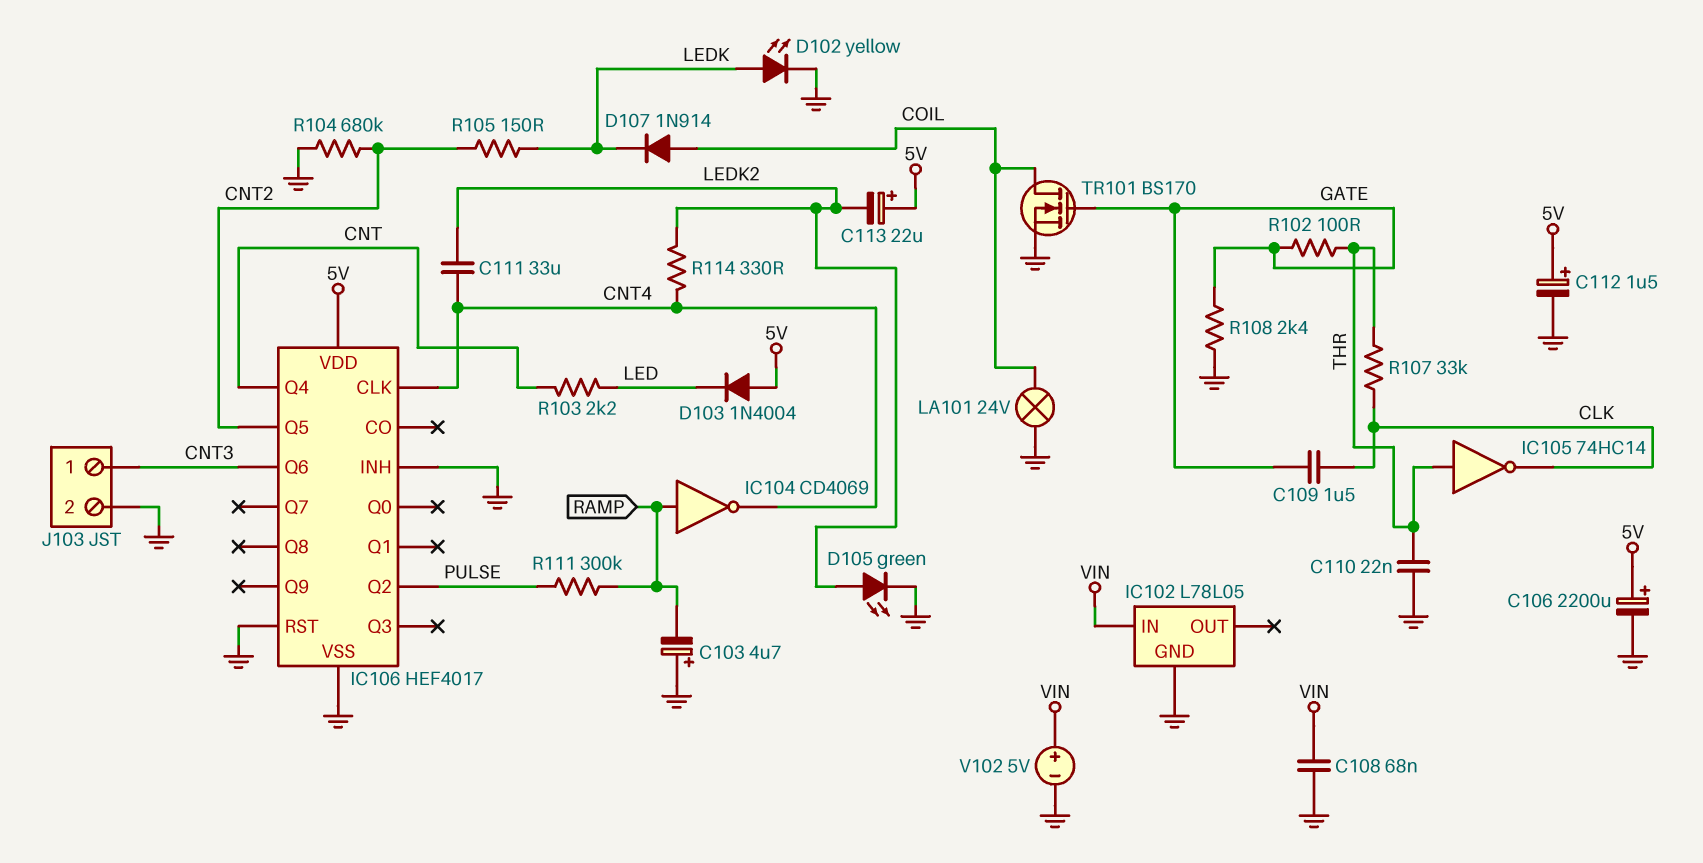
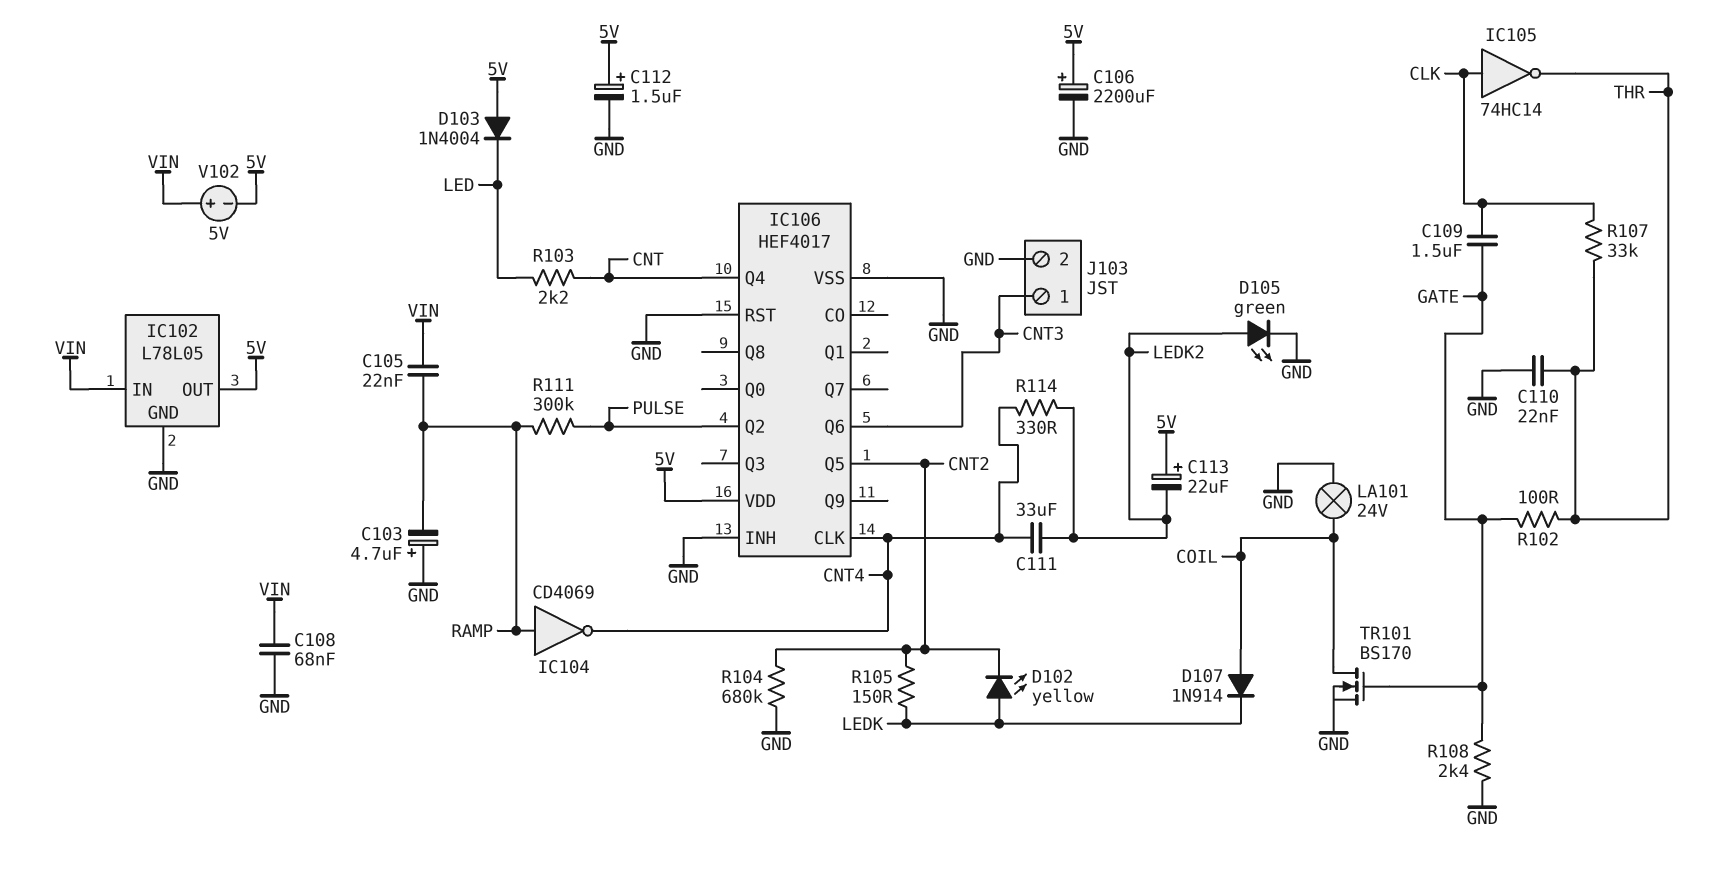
C105: none -> 22nF (RAMP, VIN)
D102: LED yellow (A LEDK, K GND) -> LED yellow (A LEDK, K CNT2)
IC102 pin OUT: none -> 5V
IC105: NOT 74HC14 (in THR, out CLK) -> NOT 74HC14 (in CLK, out THR)
V102: 5V (plus VIN, minus GND) -> 5V (plus VIN, minus 5V)

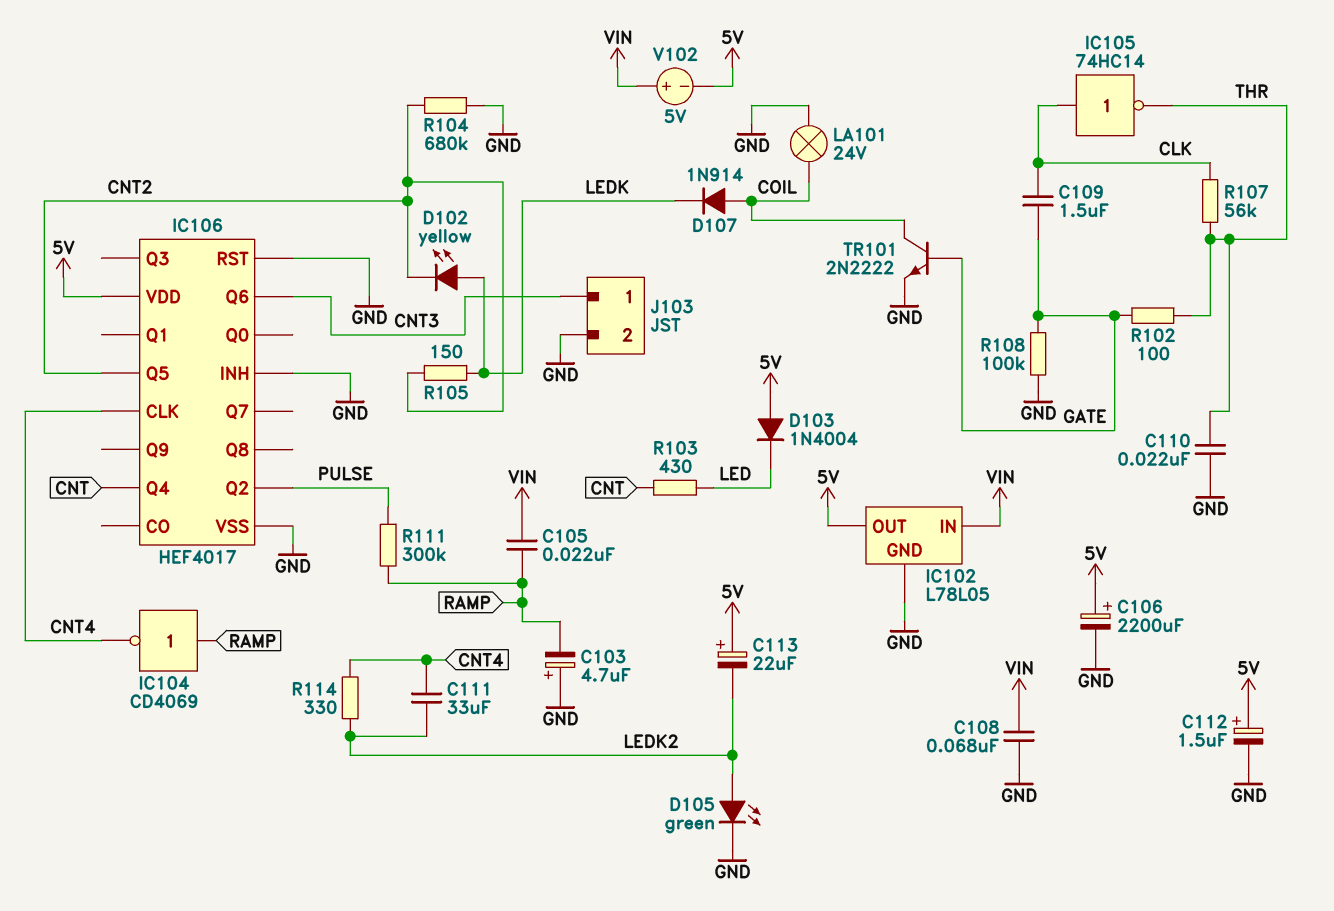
R103: 2.2k (CNT, LED) -> 430 (CNT, LED)
R107: 33k (CLK, THR) -> 56k (CLK, THR)
R108: 2.4k (GATE, GND) -> 100k (GATE, GND)
TR101: NMOS BS170 (G GATE, D COIL, S GND) -> NPN 2N2222 (B GATE, C COIL, E GND)

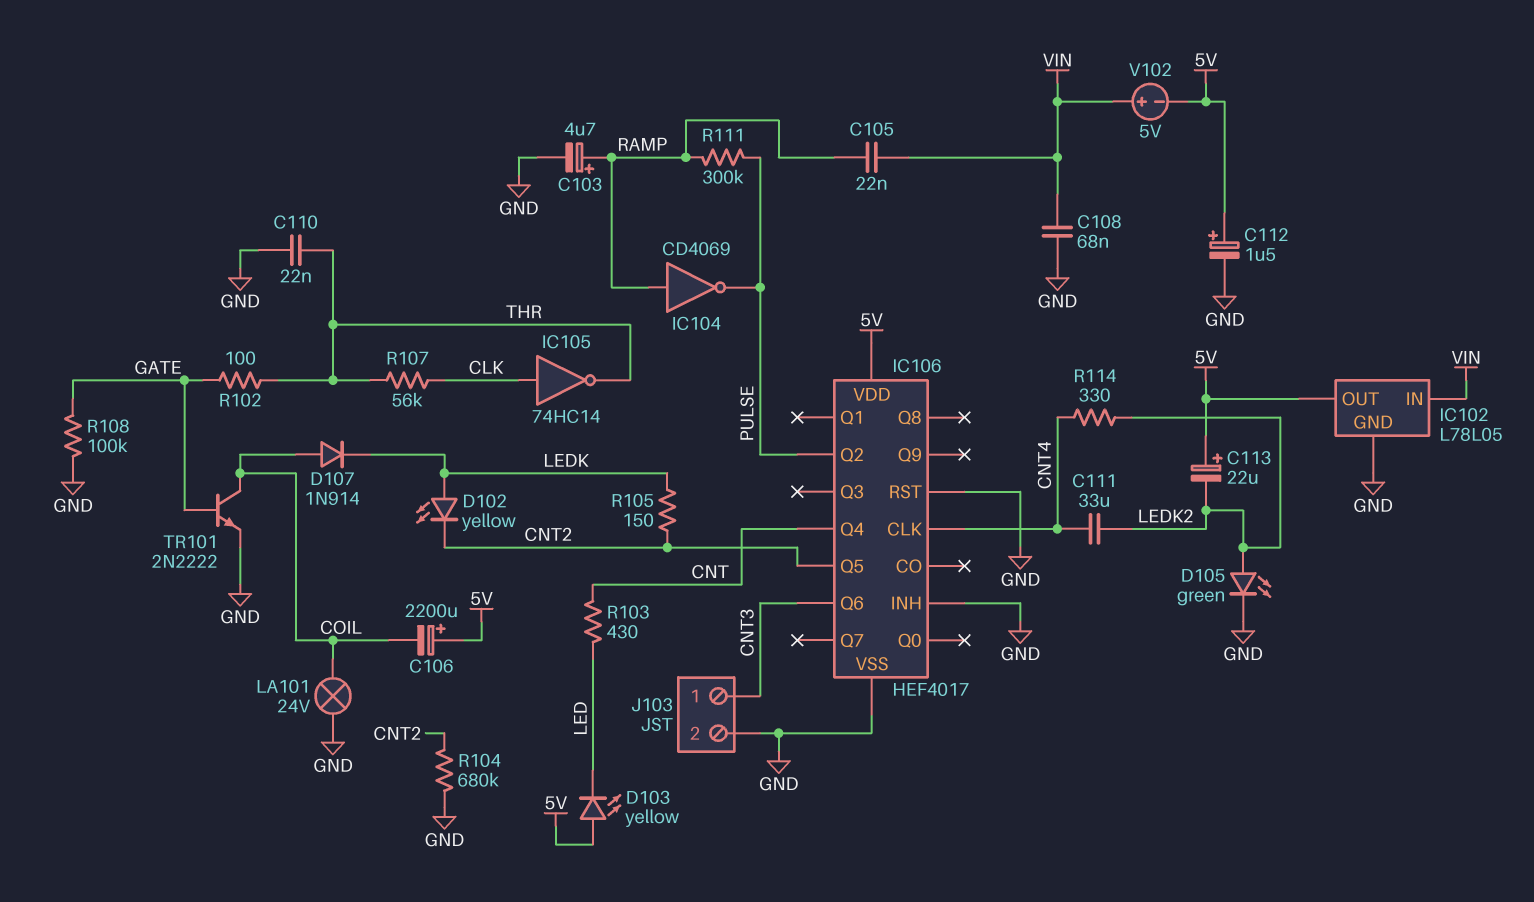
C103: 4.7uF (plus GND, minus RAMP) -> 4.7uF (plus RAMP, minus GND)
C106: 2200uF (plus 5V, minus GND) -> 2200uF (plus 5V, minus COIL)
C109: 1.5uF (CLK, GATE) -> none
D103: diode 1N4004 (A 5V, K LED) -> LED yellow (A 5V, K LED)
IC104: NOT CD4069 (in RAMP, out CNT4) -> NOT CD4069 (in RAMP, out PULSE)

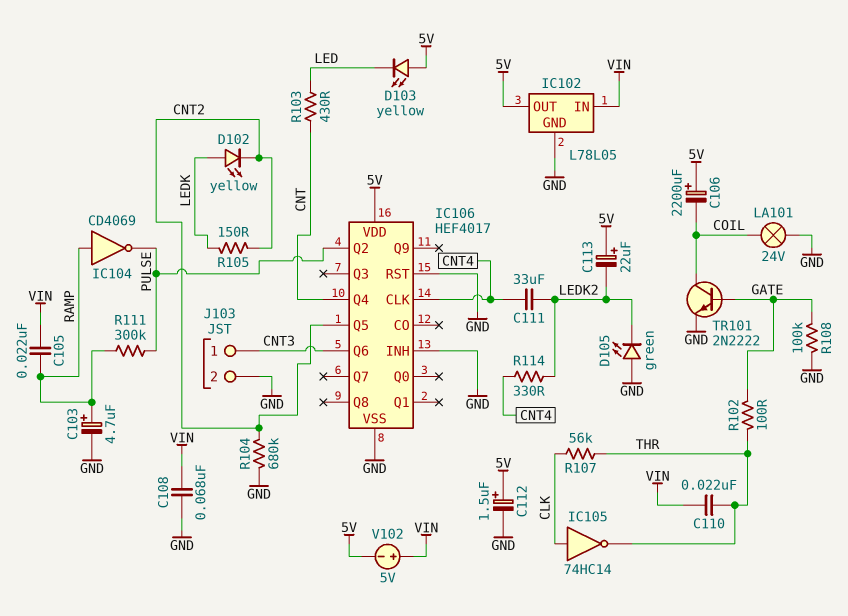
C110: 22nF (GND, THR) -> 22nF (THR, VIN)
D105: LED green (A LEDK2, K GND) -> LED green (A GND, K LEDK2)
D107: diode 1N914 (A COIL, K LEDK) -> none

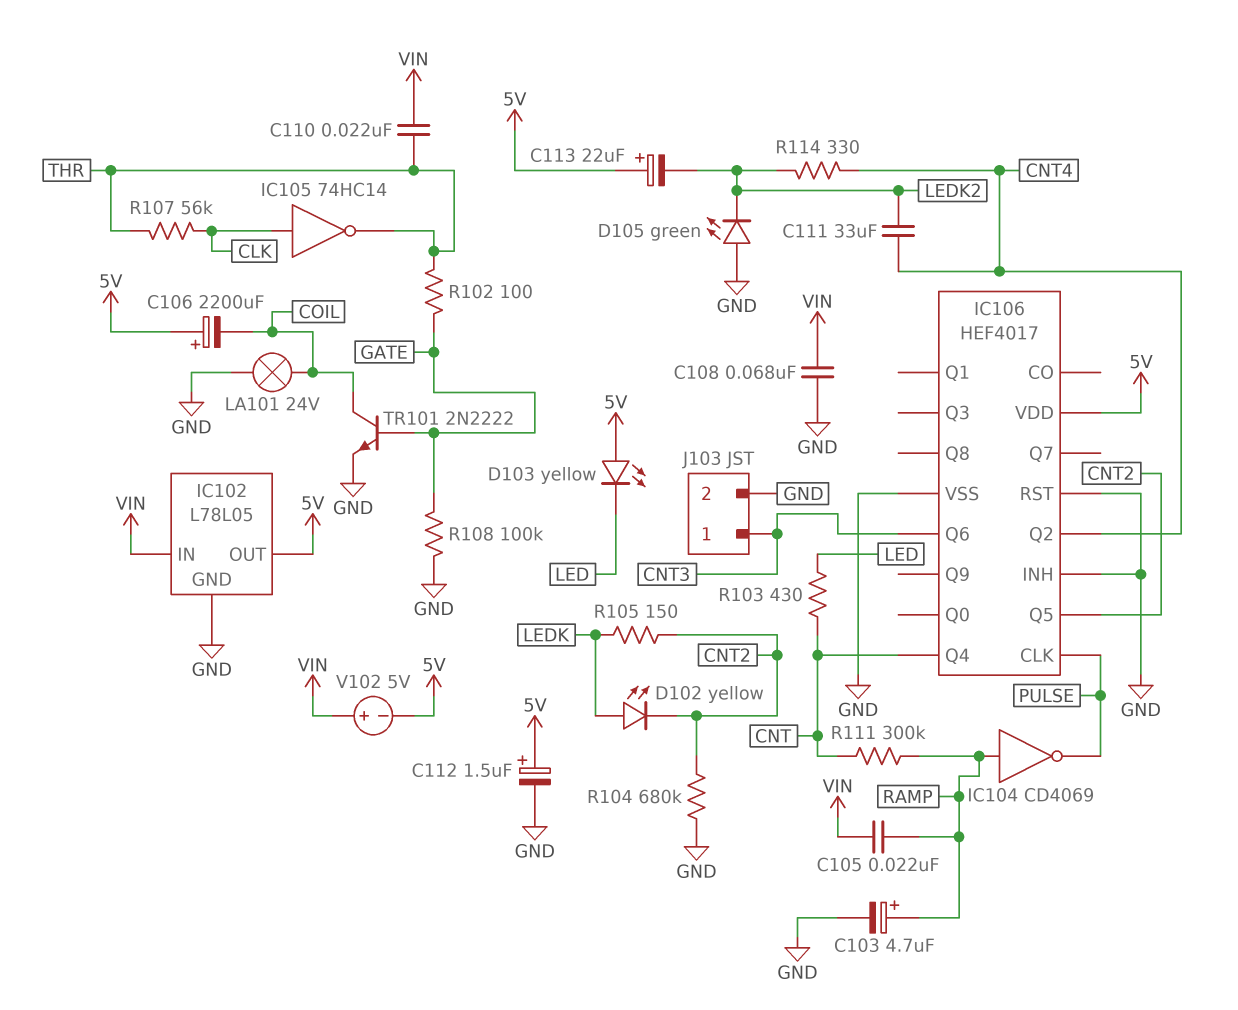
IC106 pin CLK: CNT4 -> PULSE
IC106 pin Q2: PULSE -> CNT4
R111: 300k (PULSE, RAMP) -> 300k (CNT, RAMP)

